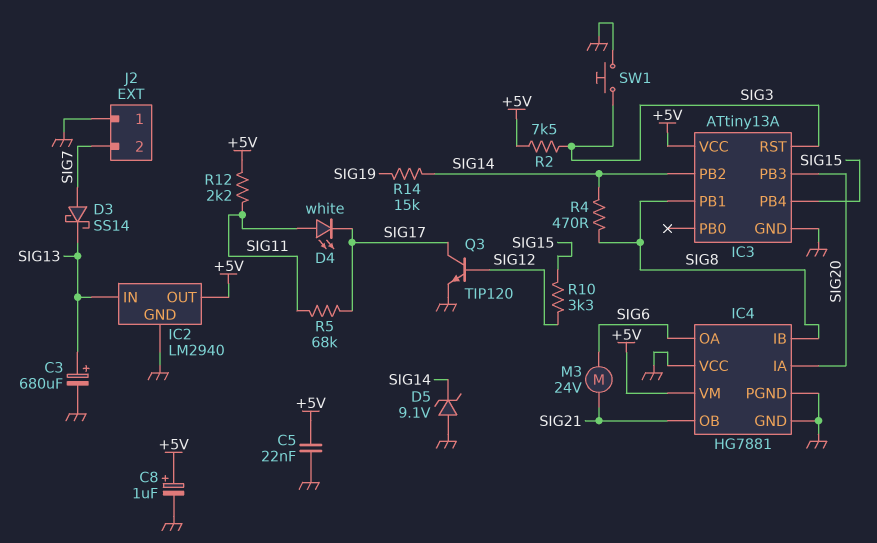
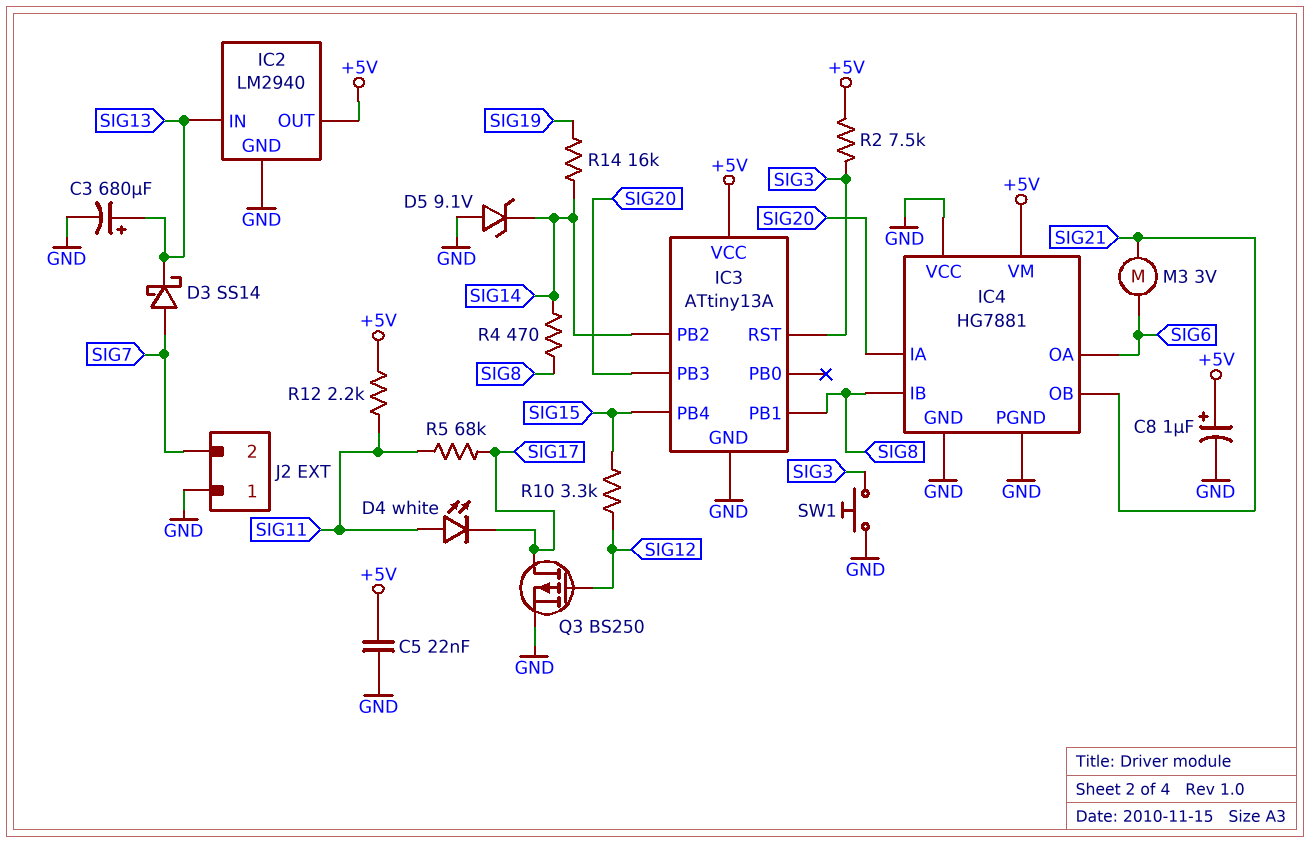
M3: motor 24V (SIG6, SIG21) -> motor 3V (SIG6, SIG21)
Q3: NPN TIP120 (B SIG12, C SIG17, E GND) -> PMOS BS250 (G SIG12, D SIG17, S GND)
R14: 15k (SIG14, SIG19) -> 16k (SIG14, SIG19)

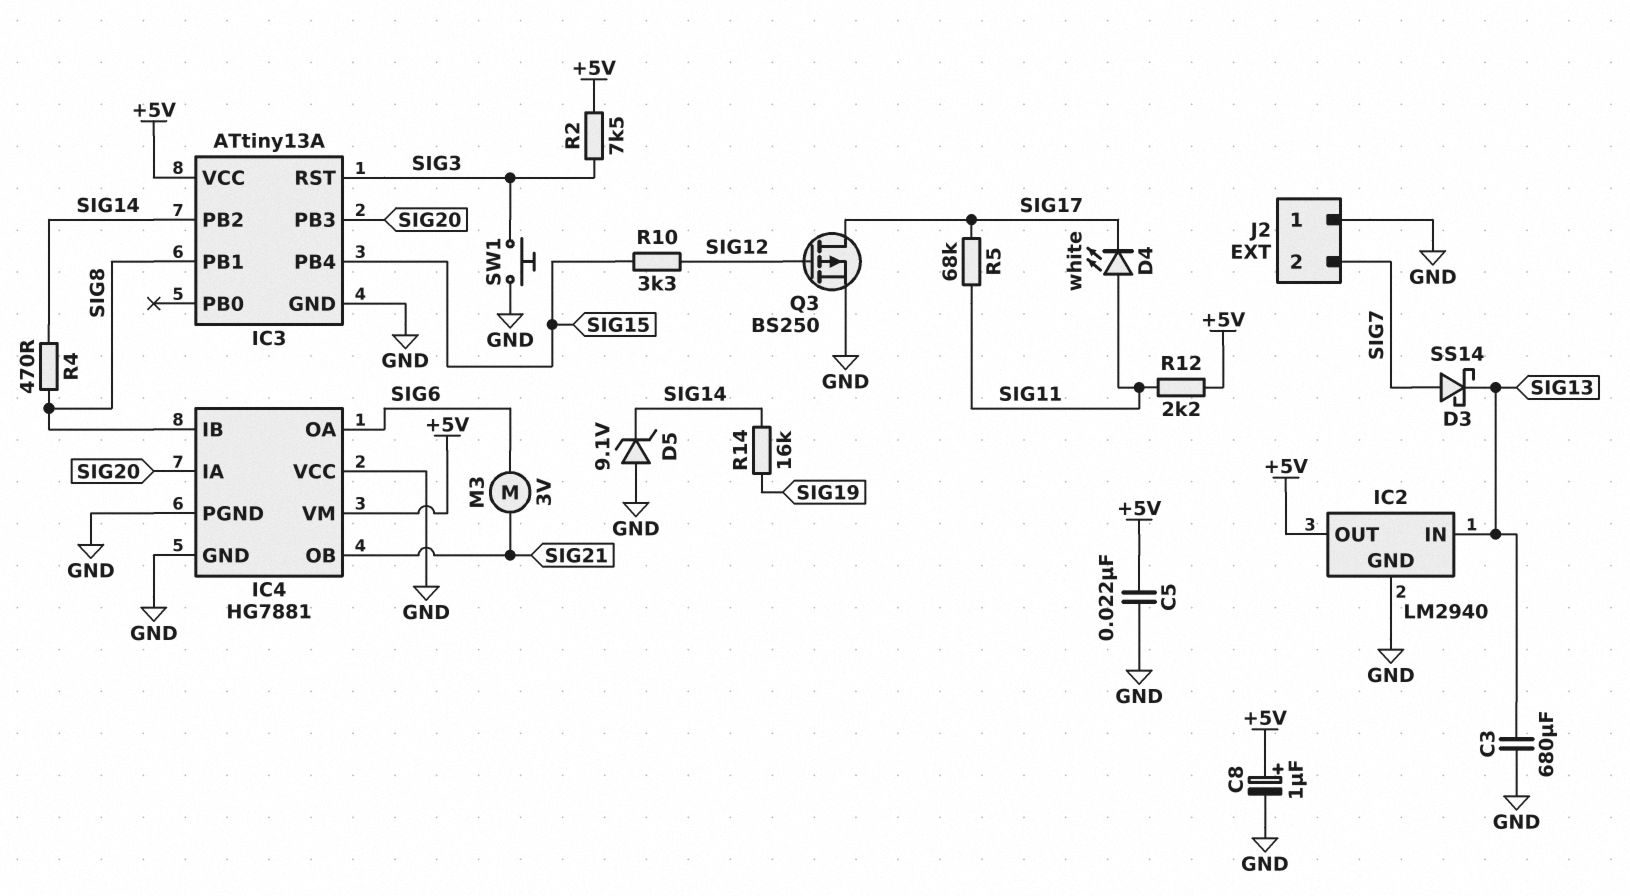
C3: 680uF (plus SIG13, minus GND) -> 680uF (GND, SIG13)

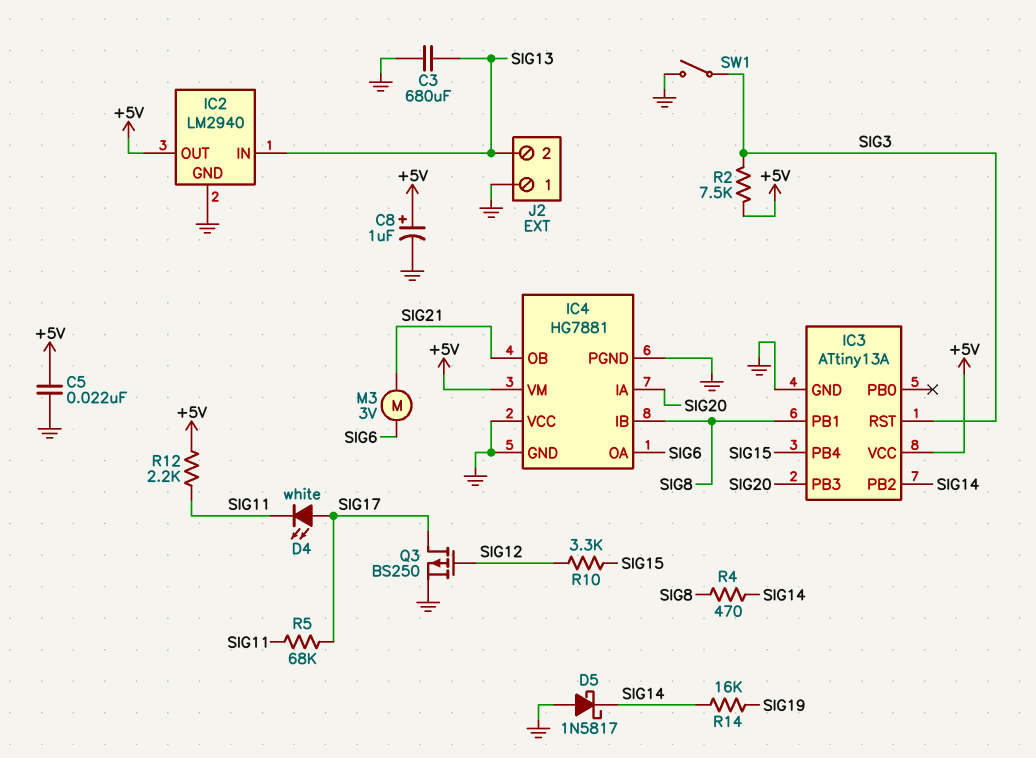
D3: schottky SS14 (A SIG7, K SIG13) -> none
D4: LED white (A SIG11, K SIG17) -> LED white (A SIG17, K SIG11)
D5: zener 9.1V (A GND, K SIG14) -> schottky 1N5817 (A GND, K SIG14)
J2 pin 2: SIG7 -> SIG13
SW1: button (GND, SIG3) -> switch (GND, SIG3)

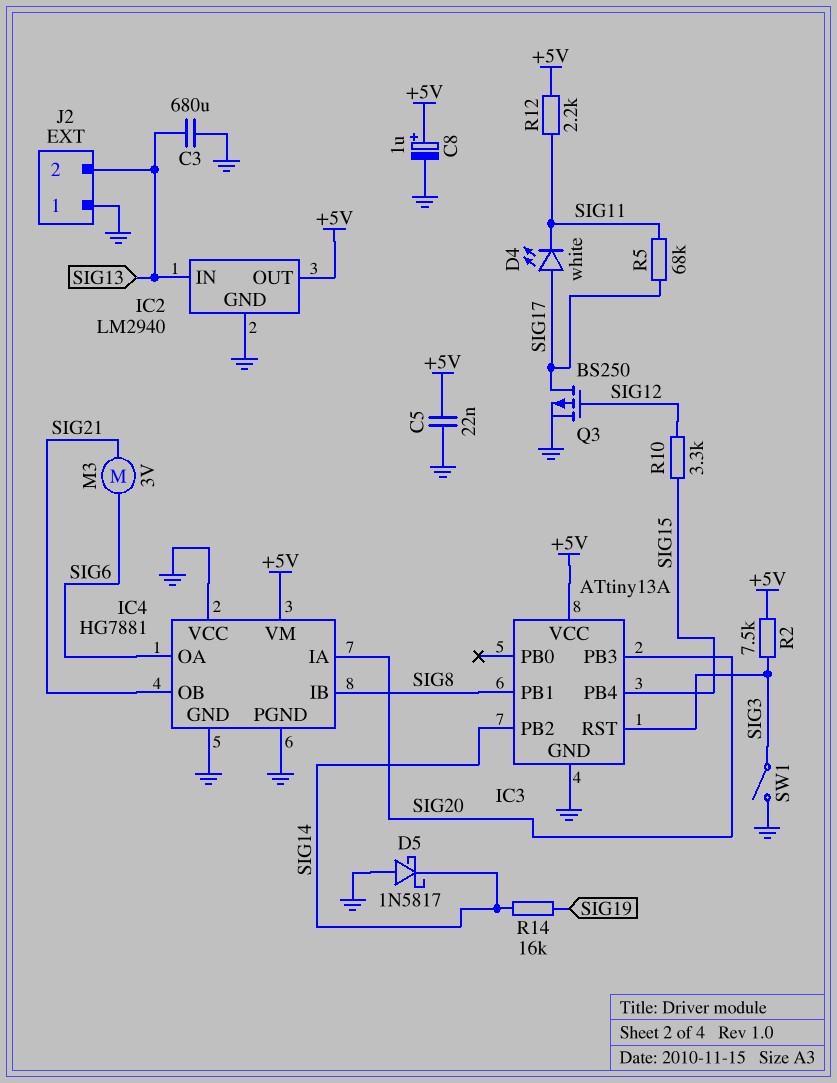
R4: 470 (SIG8, SIG14) -> none

